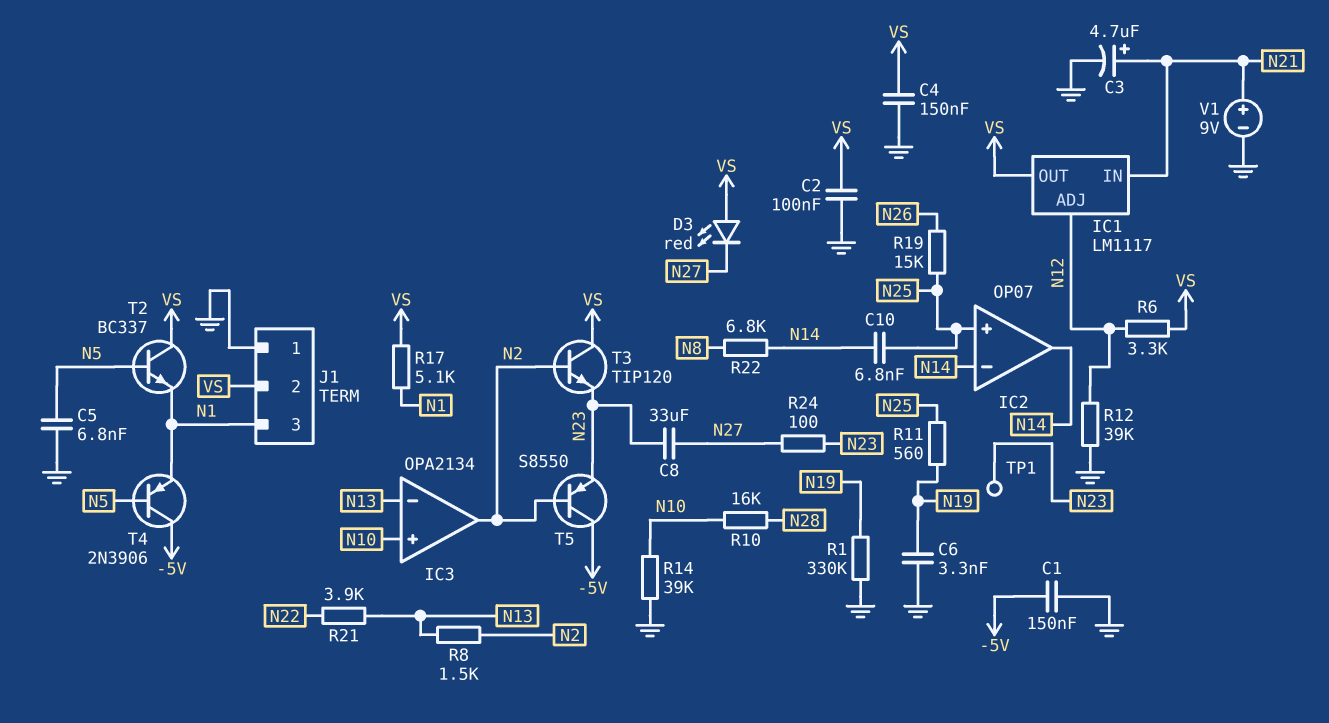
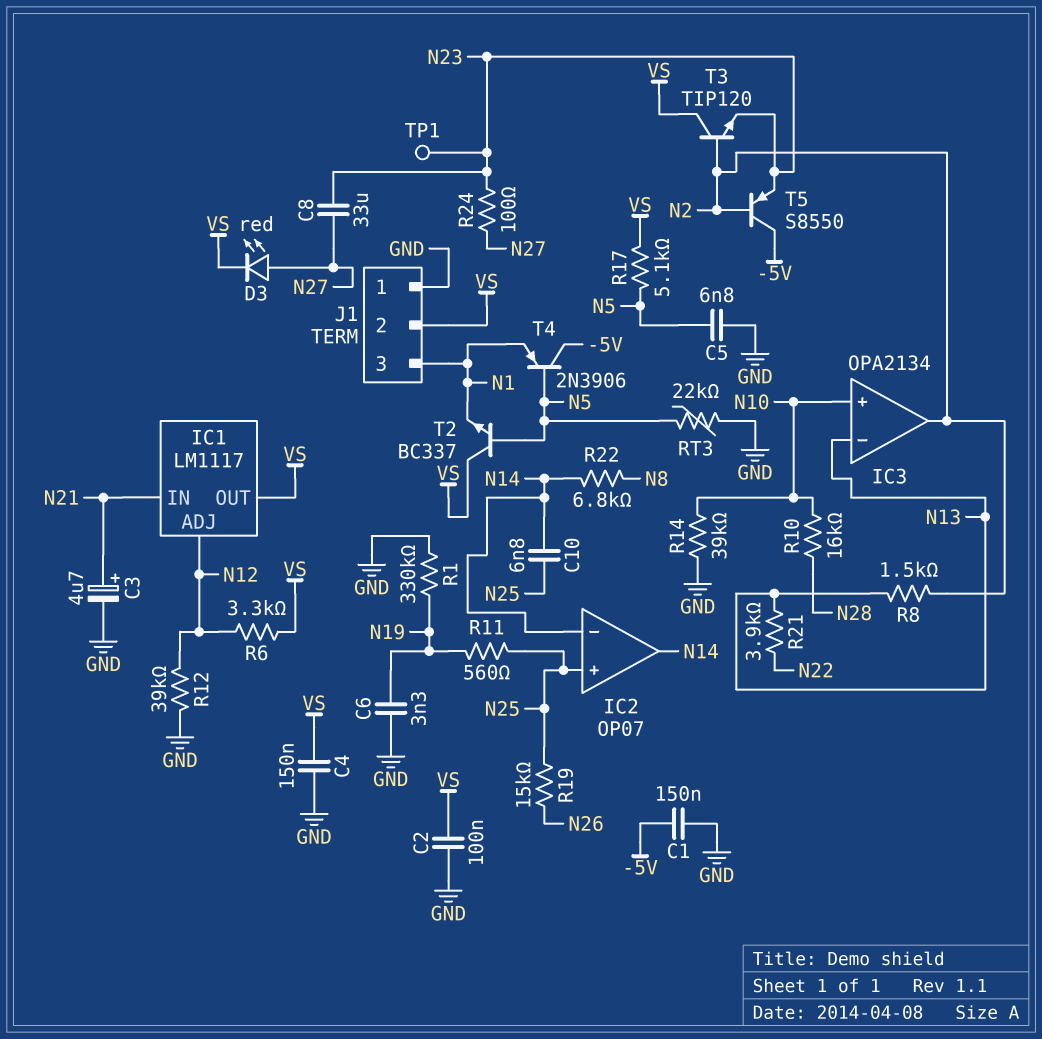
D3: LED red (A VS, K N27) -> LED red (A N27, K VS)
R17: 5.1k (N1, VS) -> 5.1k (N5, VS)
RT3: none -> 22k (GND, N5)
V1: 9V (plus N21, minus GND) -> none

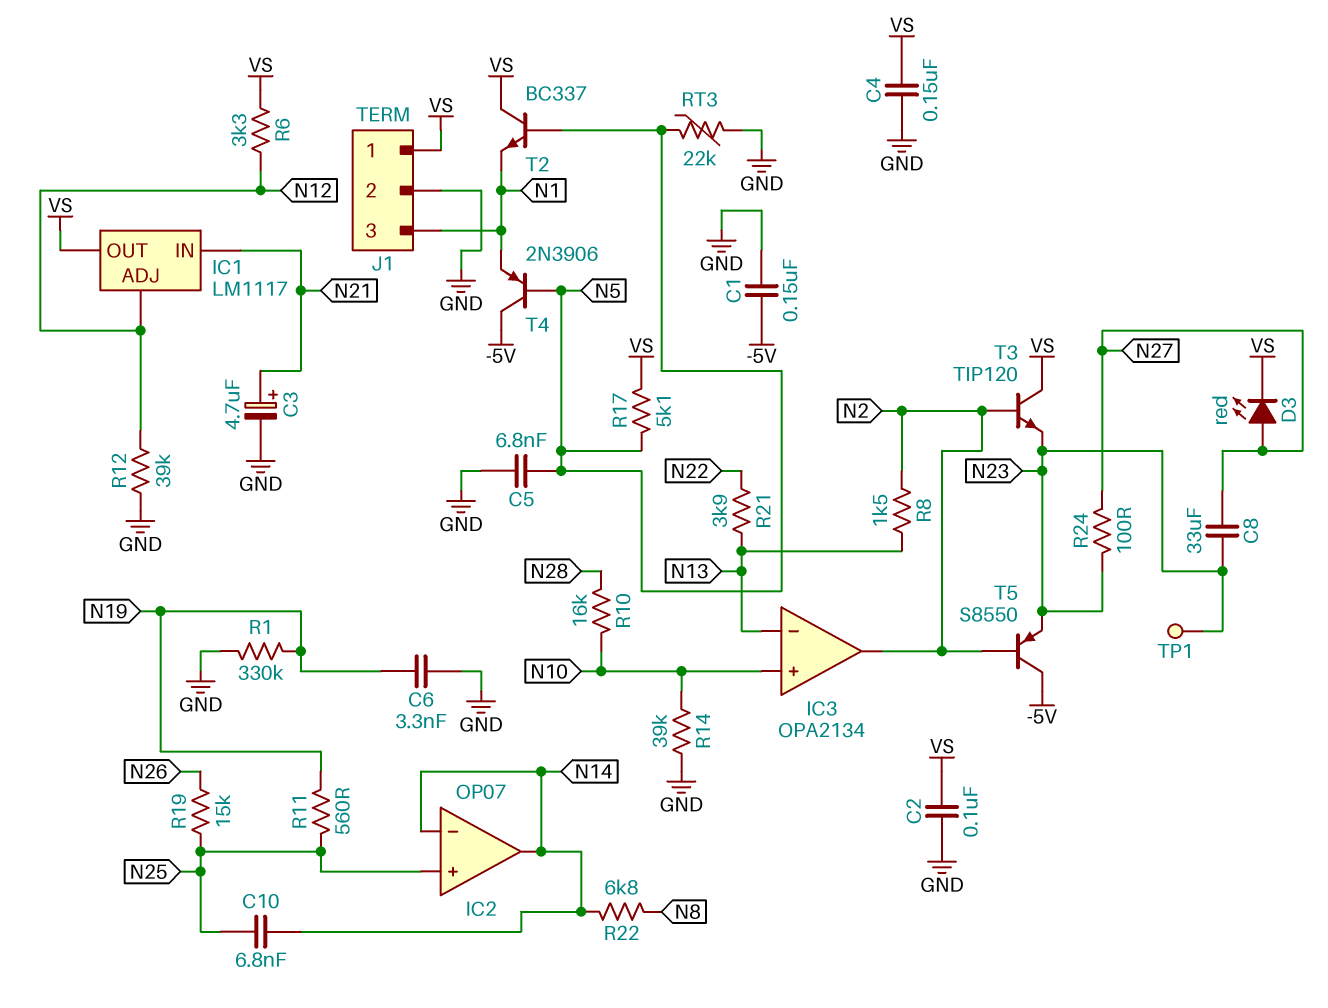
J1 pin 1: GND -> VS
J1 pin 2: VS -> GND

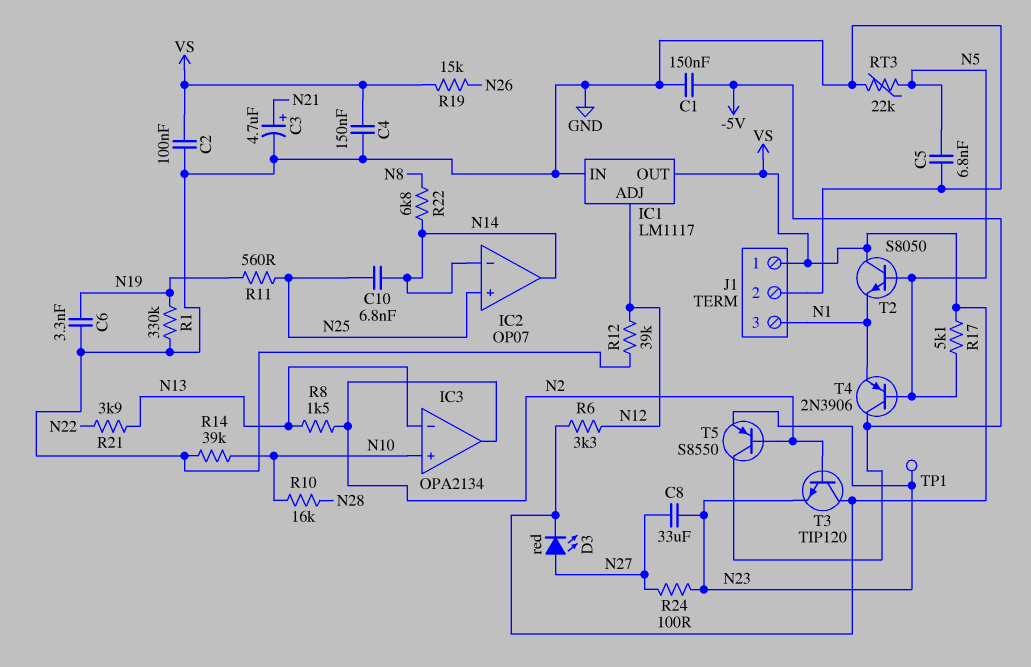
IC1 pin IN: N21 -> GND
R19: 15k (N25, N26) -> 15k (N26, VS)
T2: NPN BC337 (B N5, C VS, E N1) -> NPN S8050 (B N5, C VS, E N1)

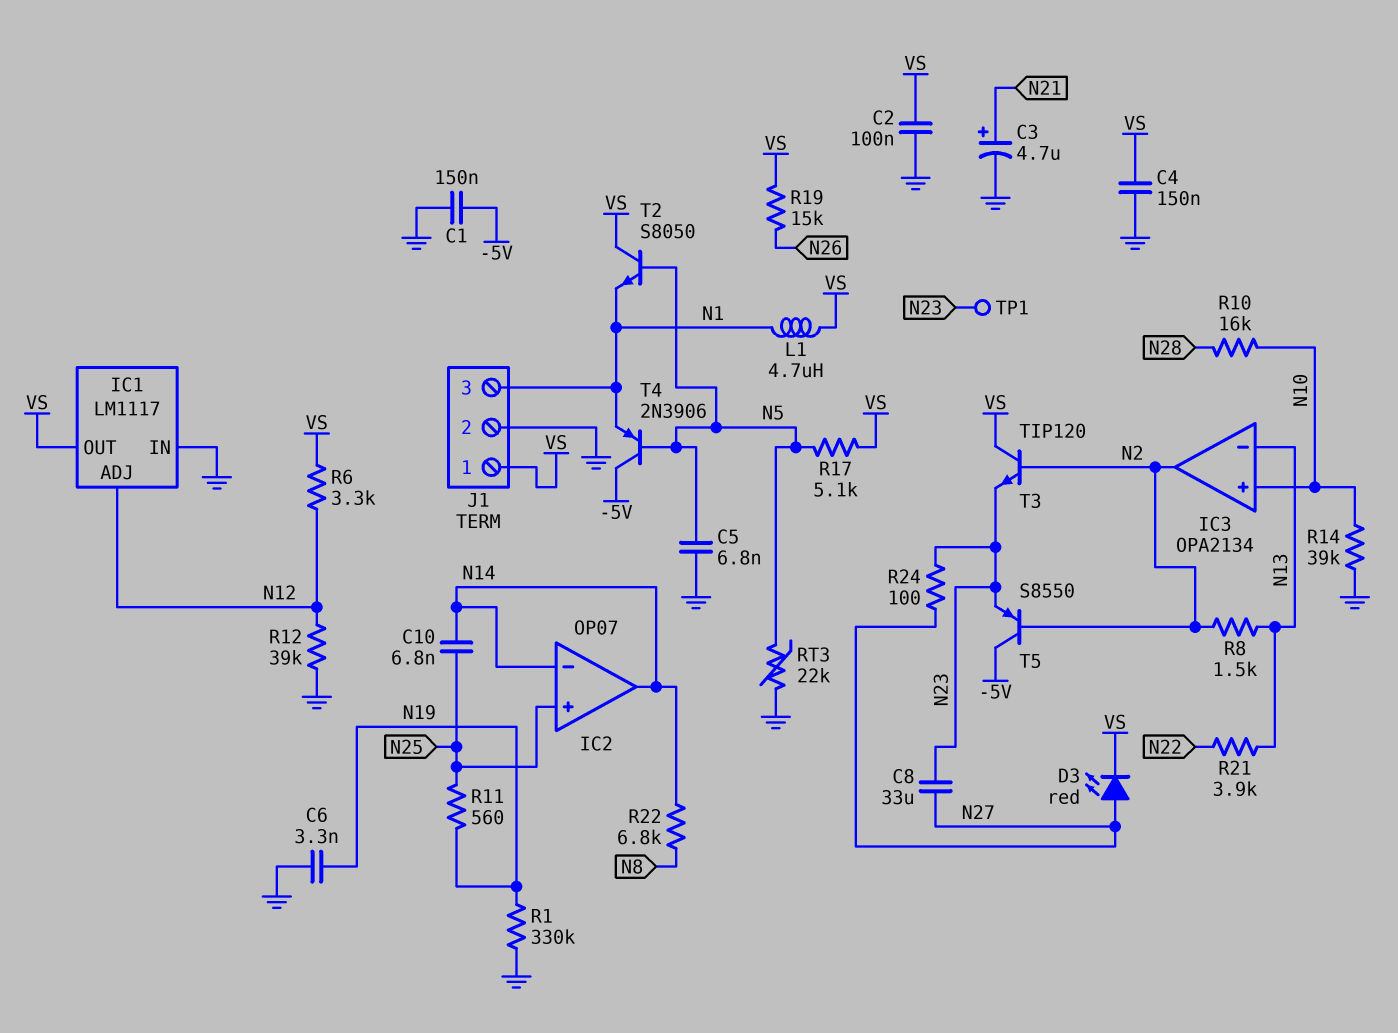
L1: none -> 4.7uH (N1, VS)

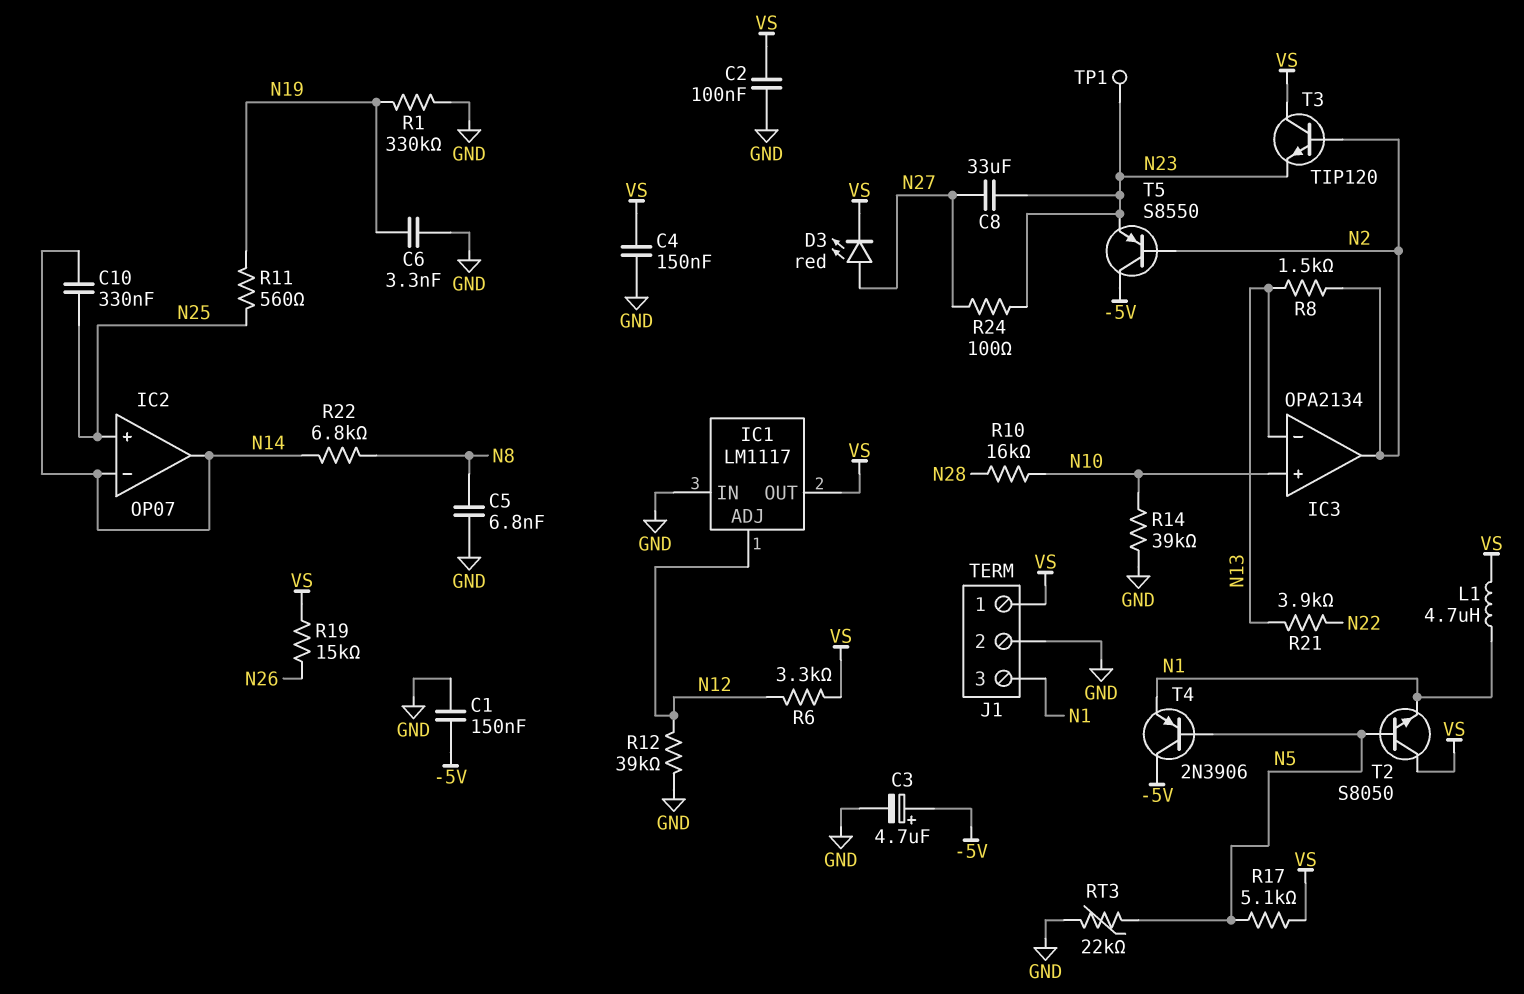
C3: 4.7uF (plus N21, minus GND) -> 4.7uF (plus -5V, minus GND)
C5: 6.8nF (GND, N5) -> 6.8nF (GND, N8)
C10: 6.8nF (N14, N25) -> 330nF (N14, N25)

